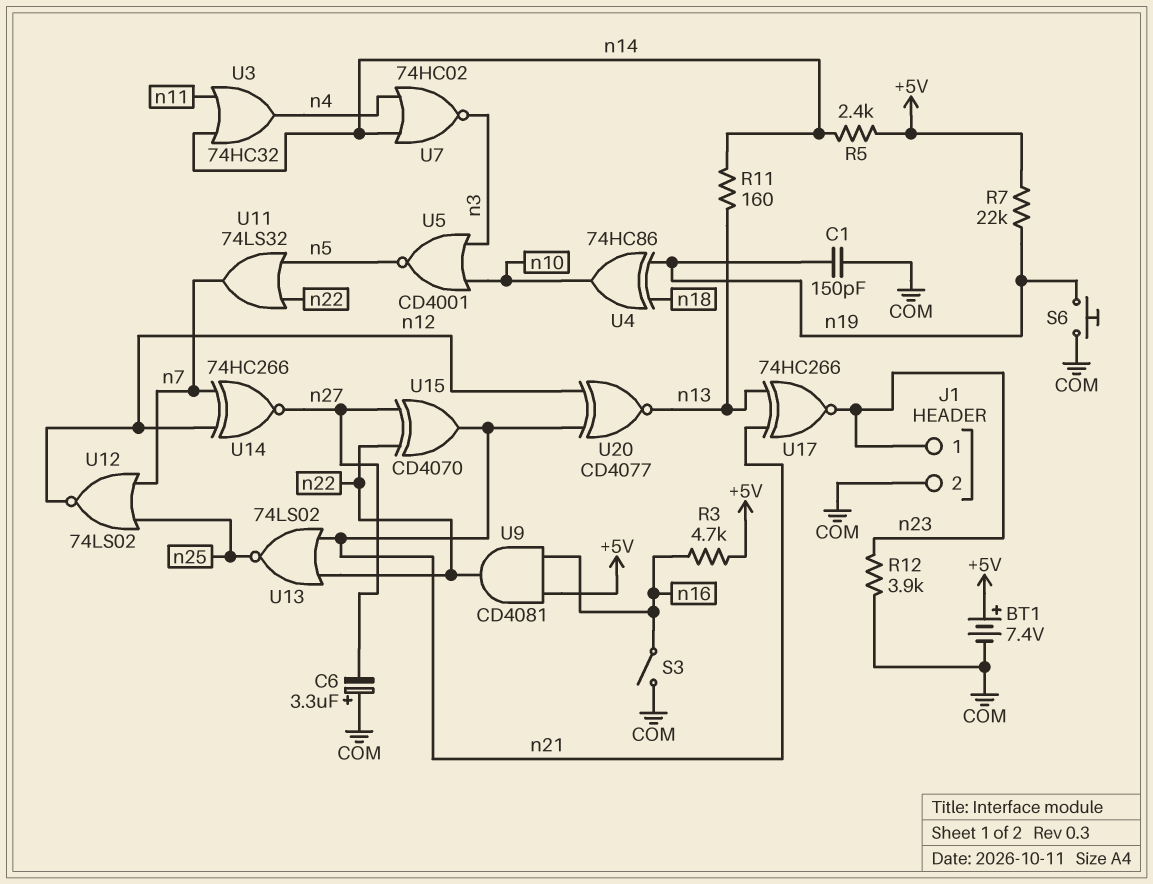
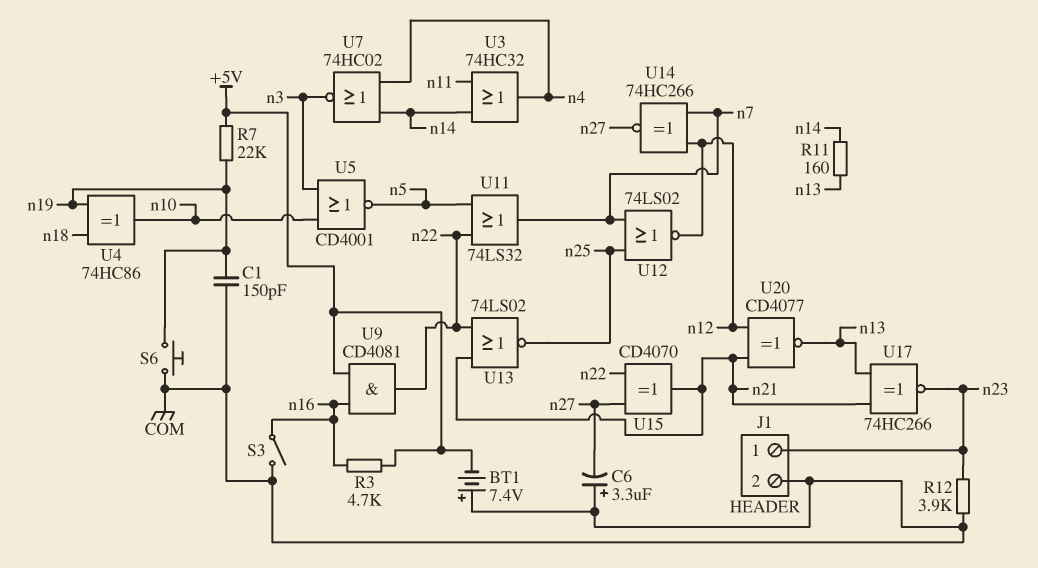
BT1: 7.4V (plus +5V, minus COM) -> 7.4V (plus COM, minus +5V)
R5: 2.4k (+5V, n14) -> none

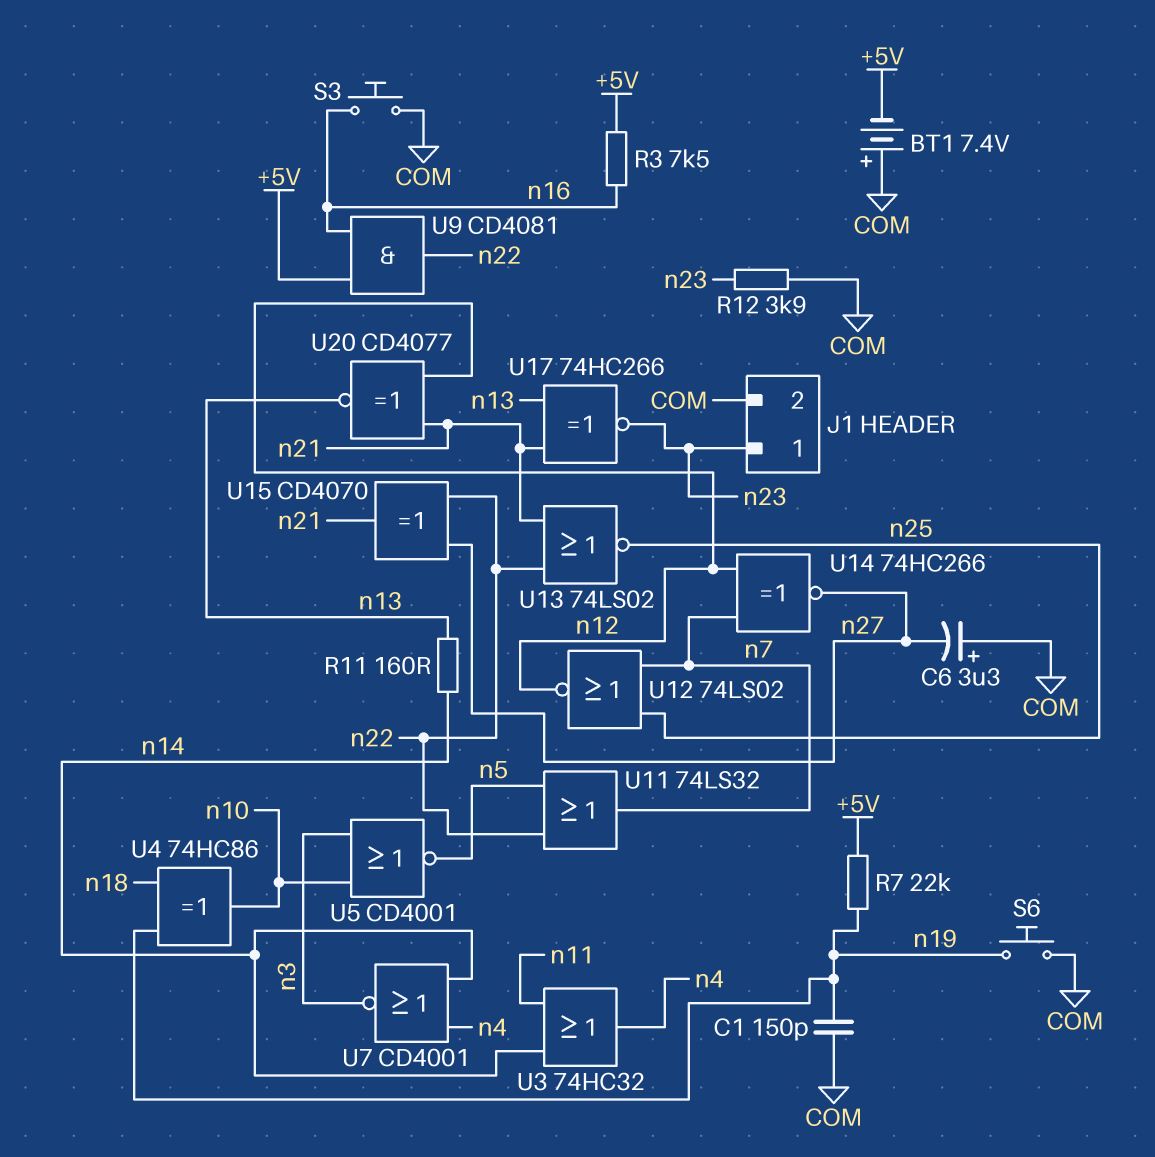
R3: 4.7k (+5V, n16) -> 7.5k (+5V, n16)
S3: switch (COM, n16) -> button (COM, n16)
U7: NOR 74HC02 (in n4, in n14, out n3) -> NOR CD4001 (in n4, in n14, out n3)

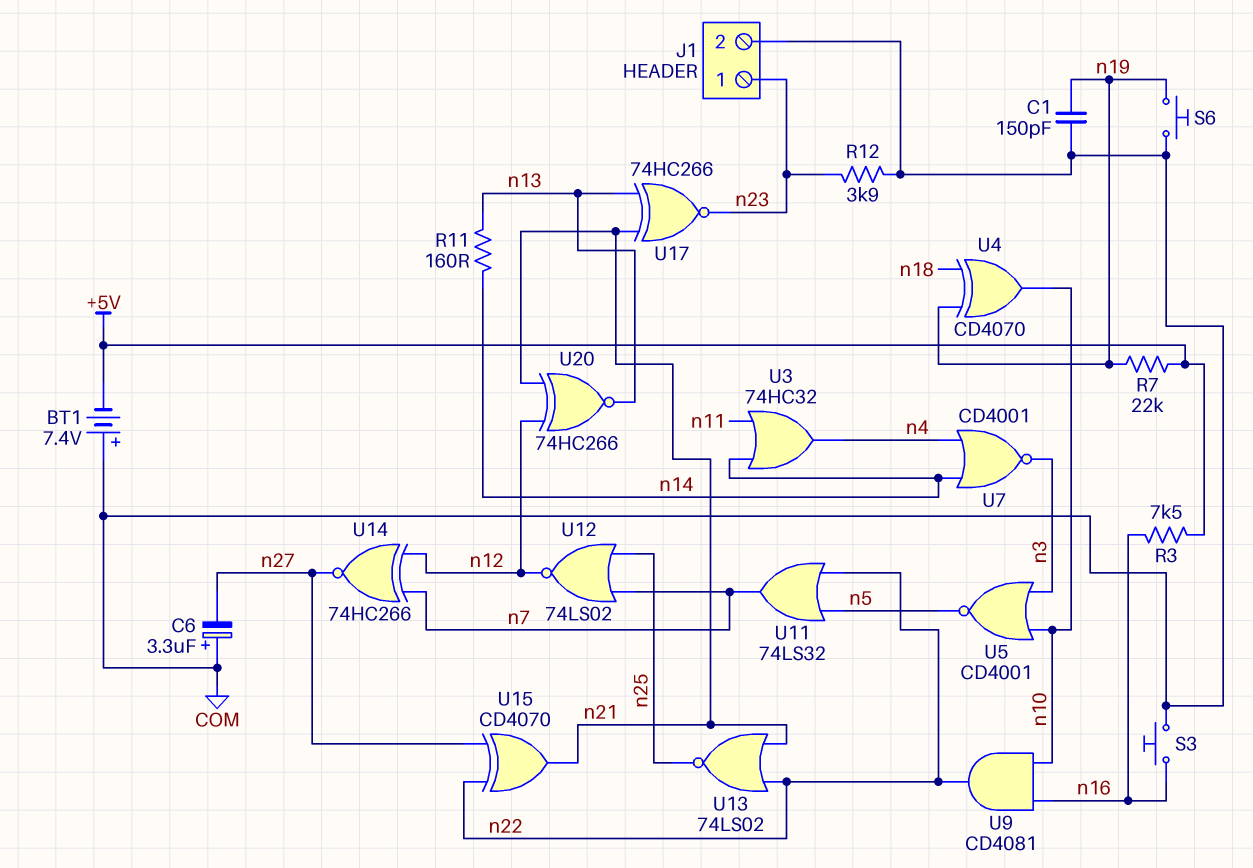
U4: XOR 74HC86 (in n18, in n19, out n10) -> XOR CD4070 (in n18, in n19, out n10)
U9: AND CD4081 (in +5V, in n16, out n22) -> AND CD4081 (in n10, in n16, out n22)
U20: XNOR CD4077 (in n12, in n21, out n13) -> XNOR 74HC266 (in n12, in n21, out n13)

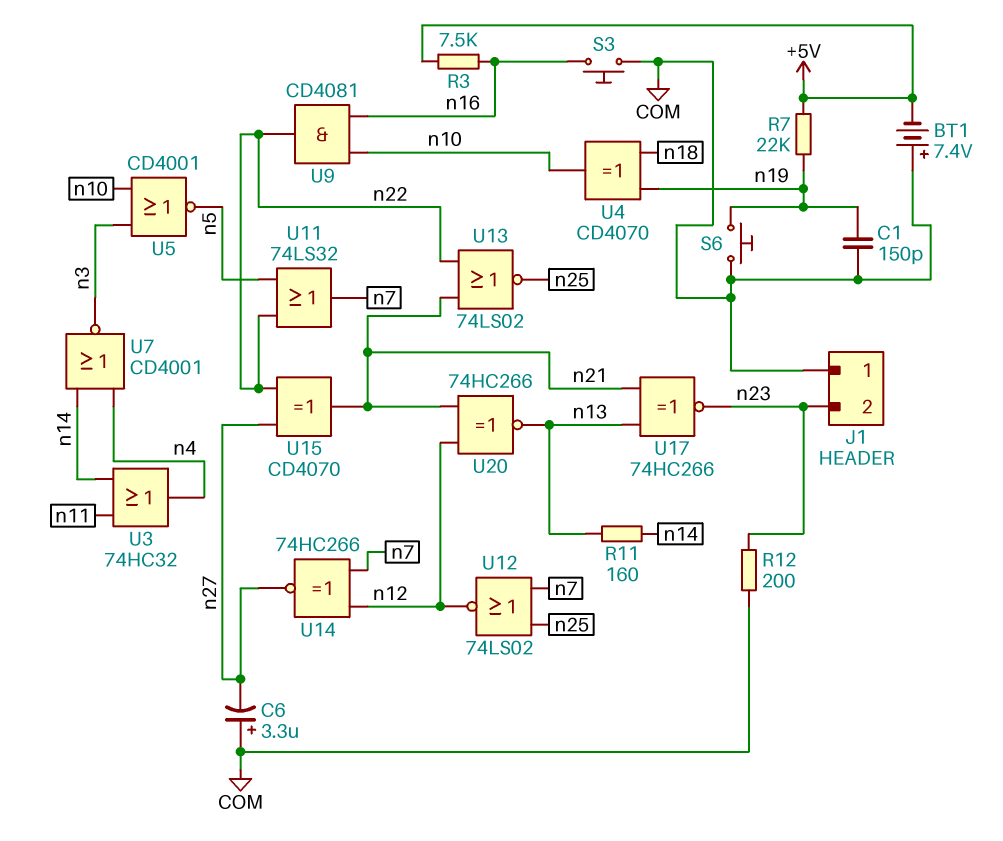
J1 pin 1: n23 -> COM
J1 pin 2: COM -> n23
R12: 3.9k (COM, n23) -> 200 (COM, n23)

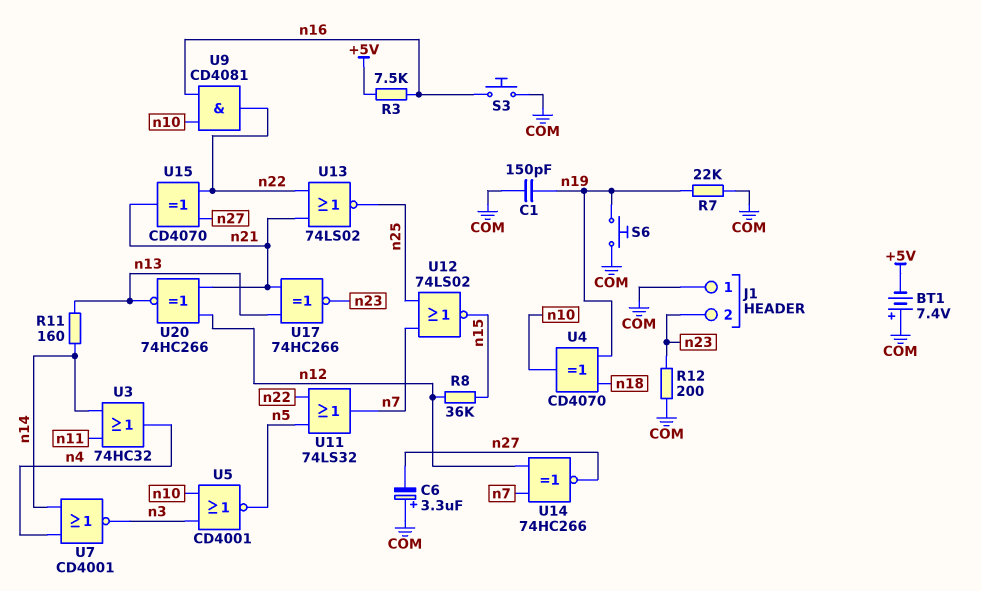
R7: 22k (+5V, n19) -> 22k (COM, n19)
R8: none -> 36k (n12, n15)
U12: NOR 74LS02 (in n7, in n25, out n12) -> NOR 74LS02 (in n7, in n25, out n15)

